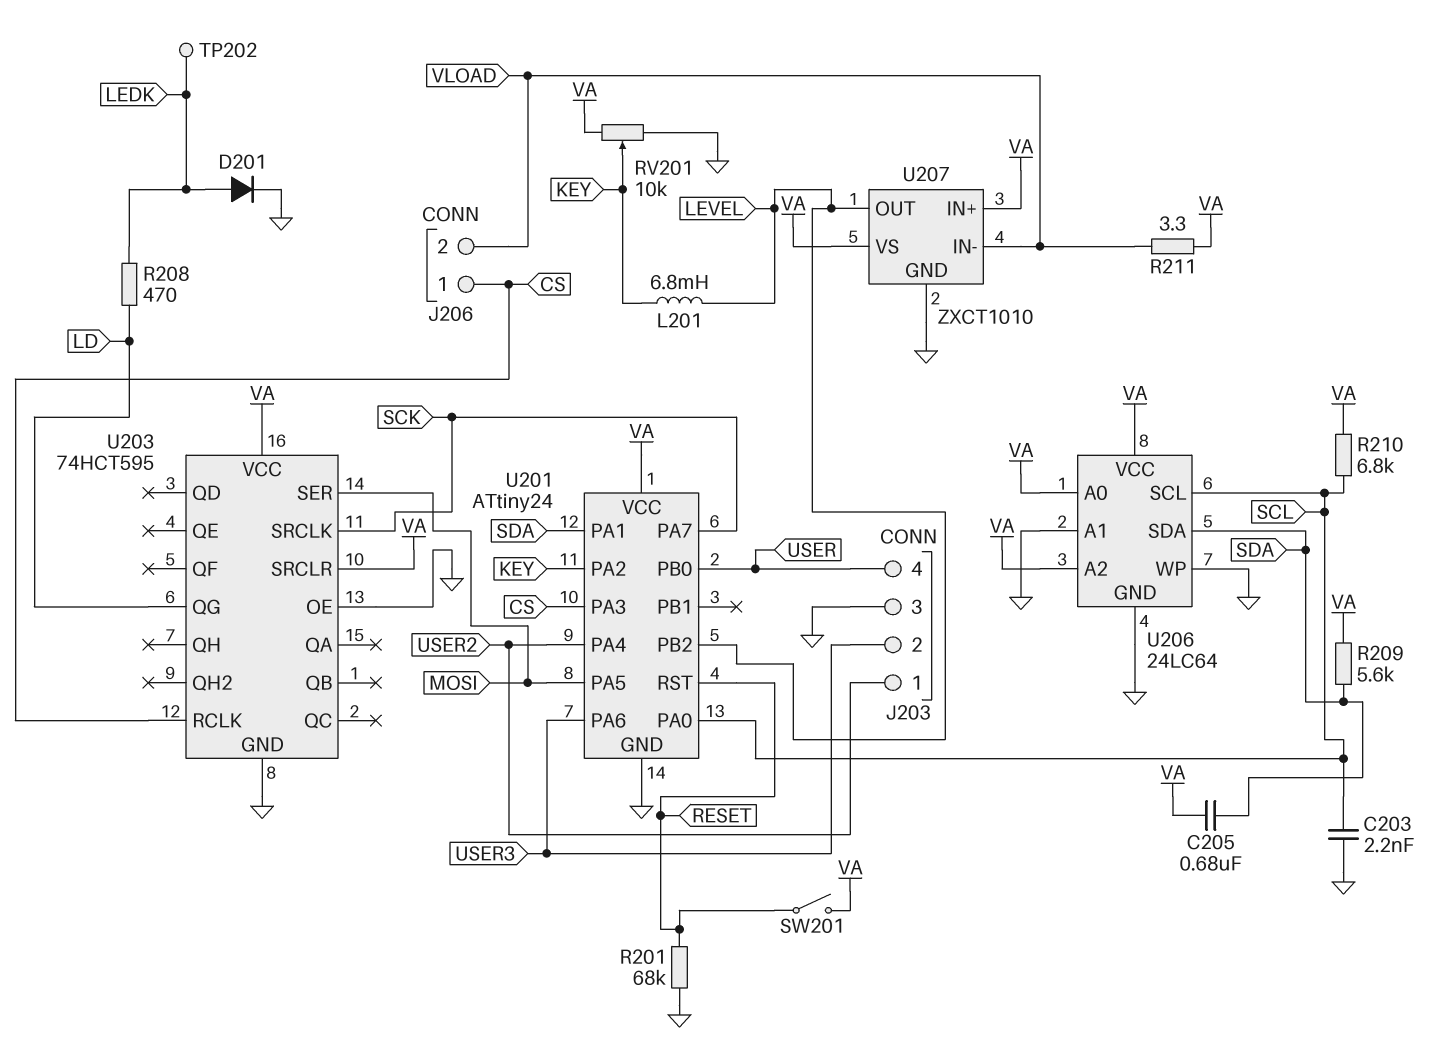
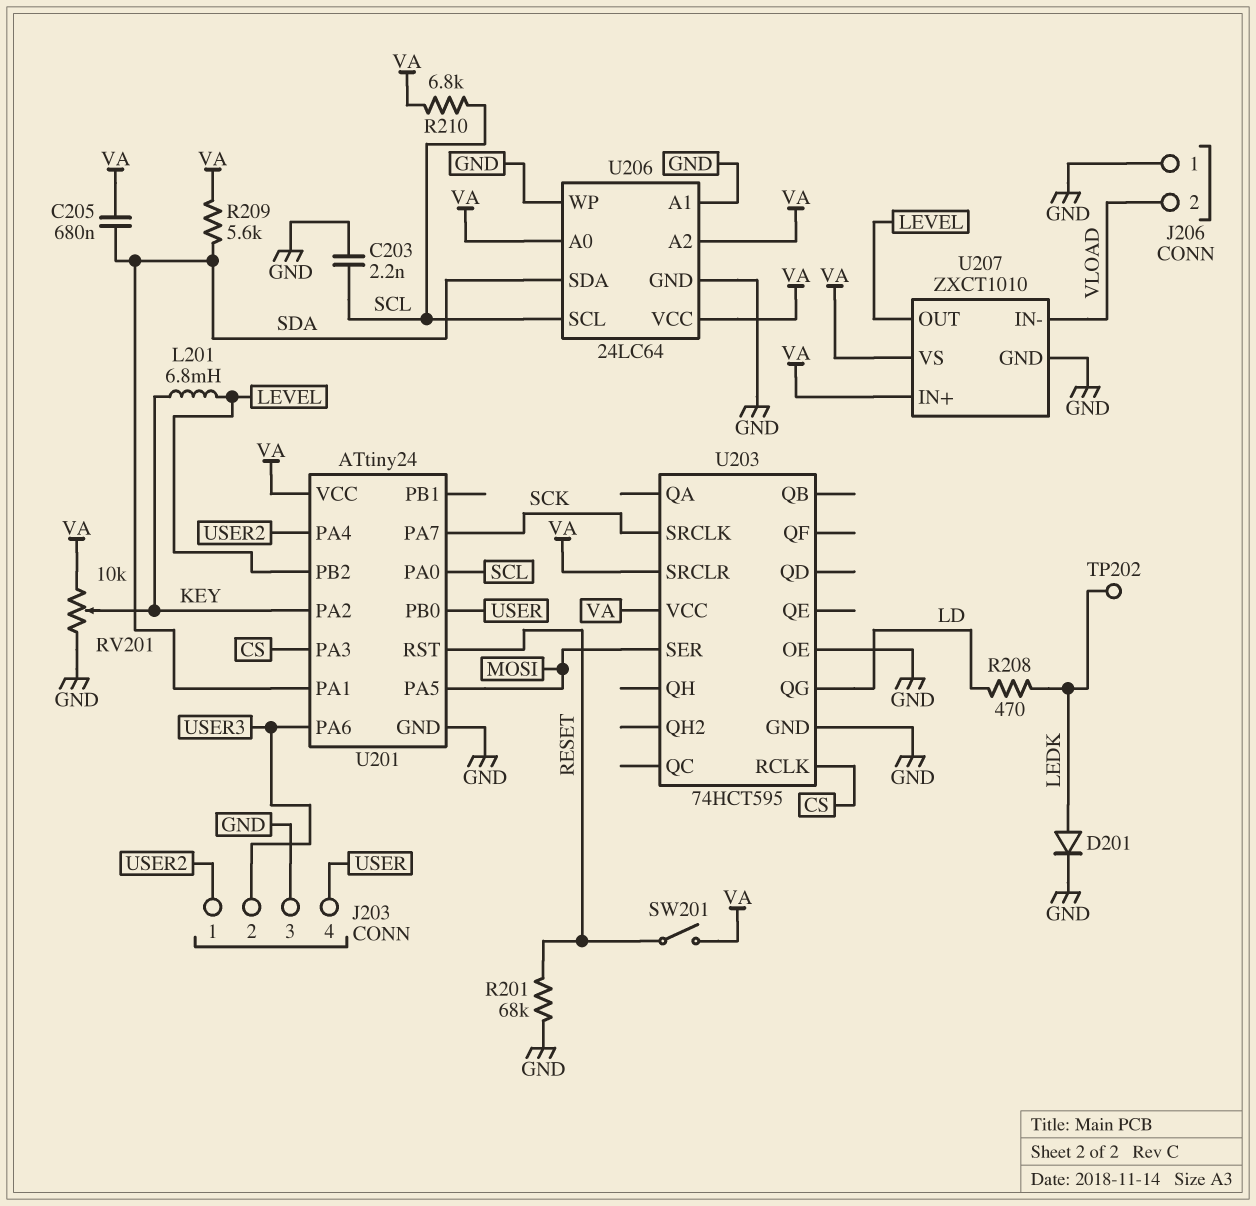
J206 pin 1: CS -> GND
R211: 3.3 (VA, VLOAD) -> none

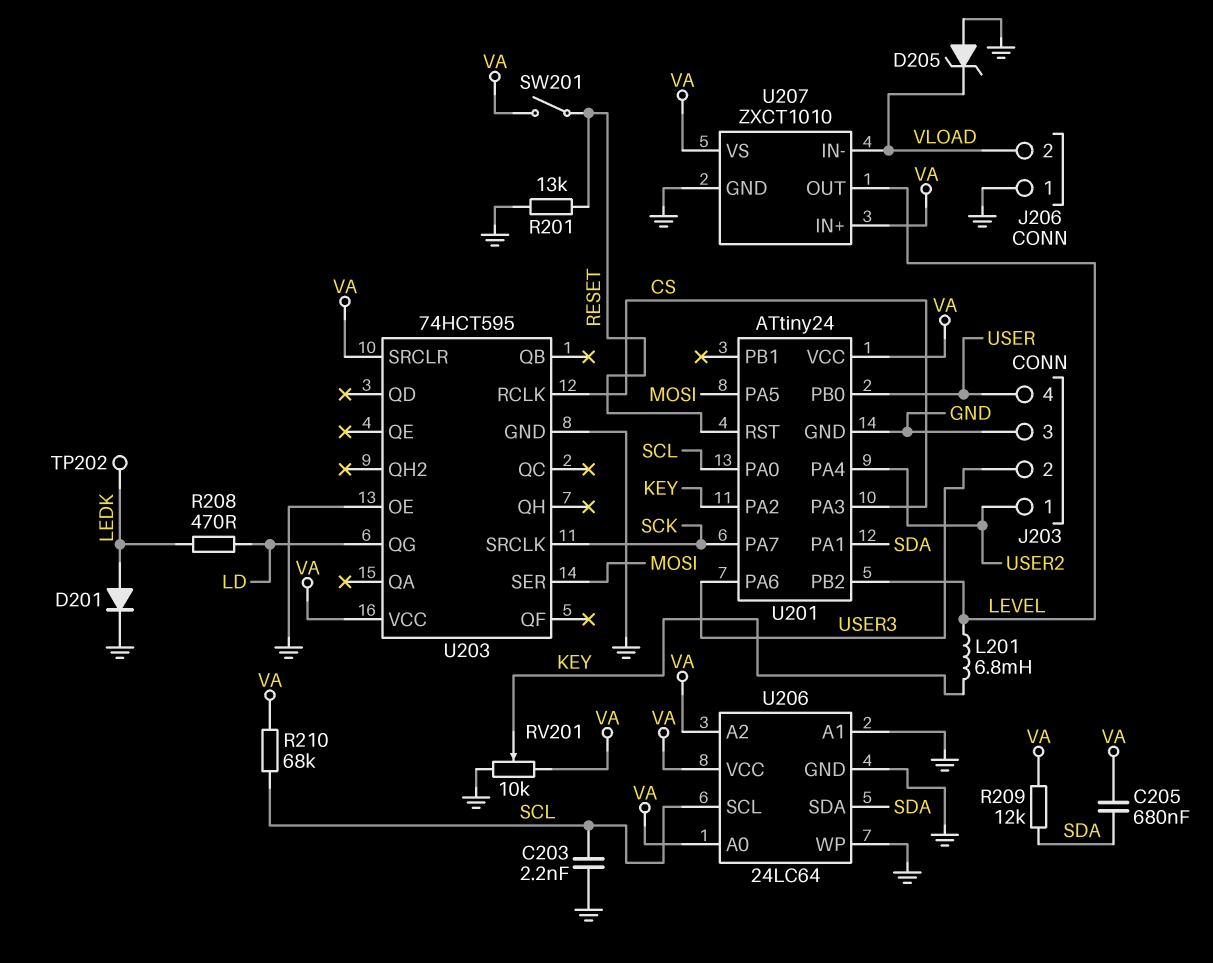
D205: none -> zener (A GND, K VLOAD)
R201: 68k (GND, RESET) -> 13k (GND, RESET)
R209: 5.6k (SDA, VA) -> 12k (SDA, VA)
R210: 6.8k (SCL, VA) -> 68k (SCL, VA)

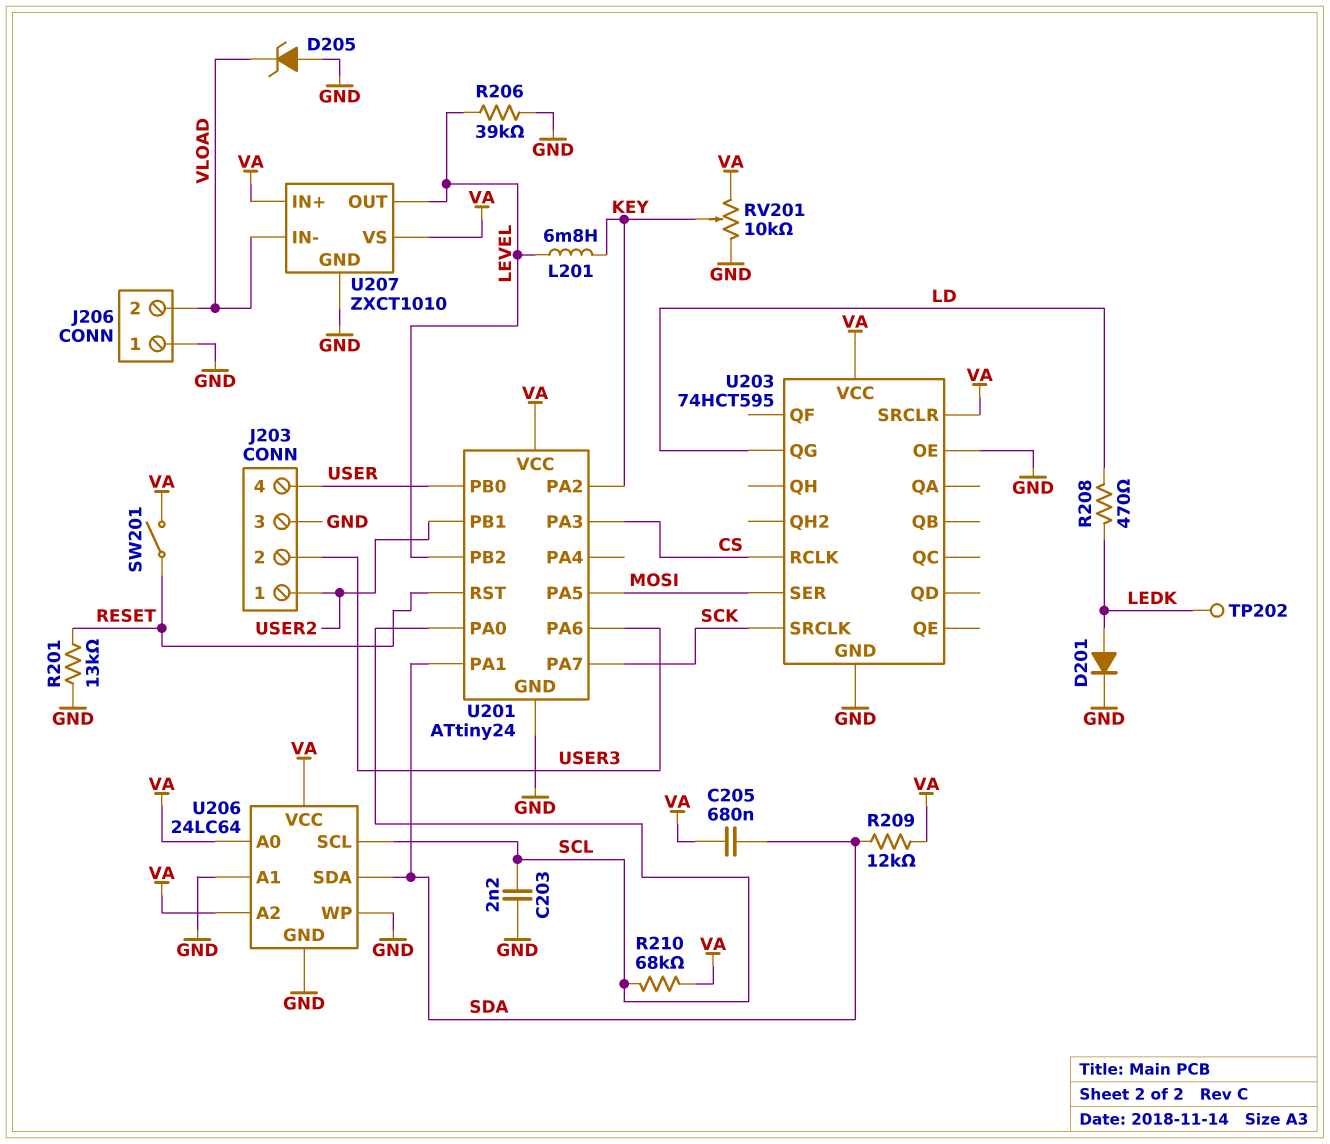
R206: none -> 39k (GND, LEVEL)
U201 pin PA4: USER2 -> none
U201 pin PB1: none -> USER2

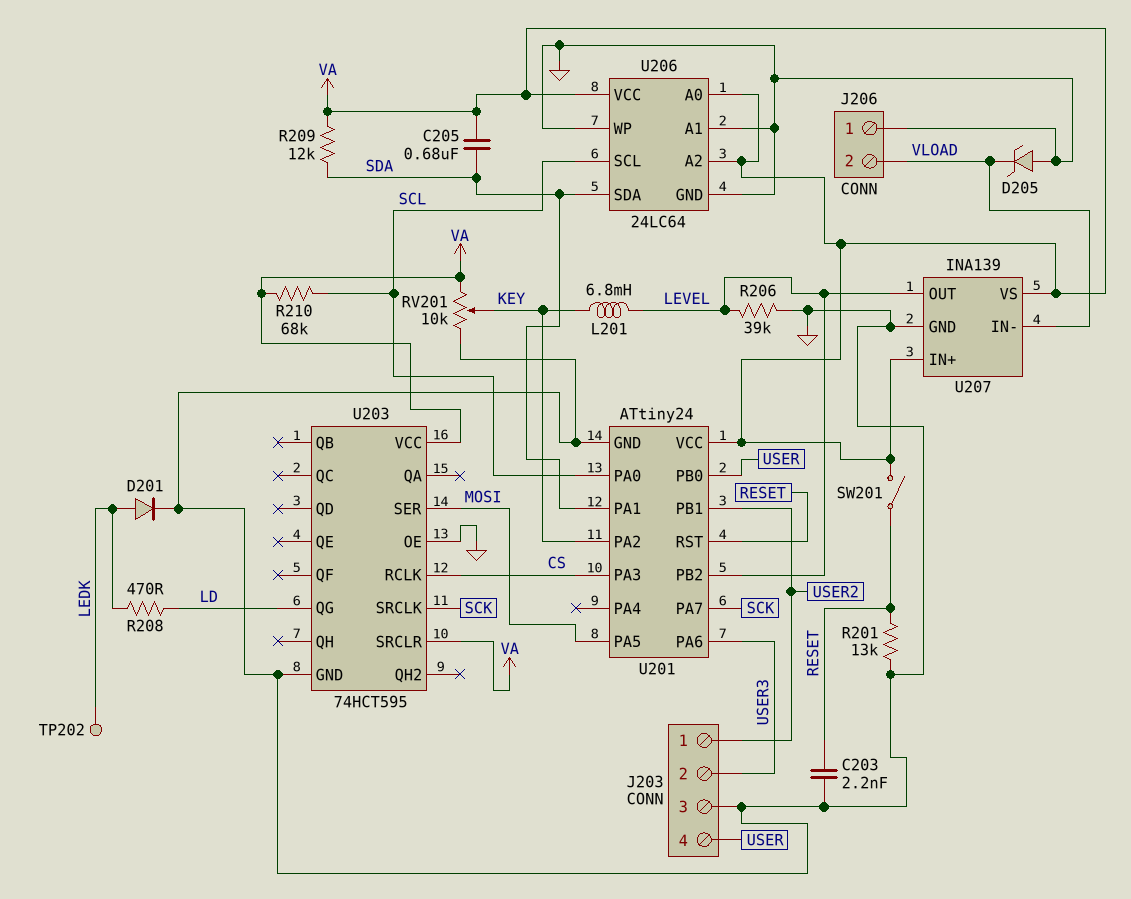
C203: 2.2nF (GND, SCL) -> 2.2nF (GND, RESET)
U207: ZXCT1010 -> INA139

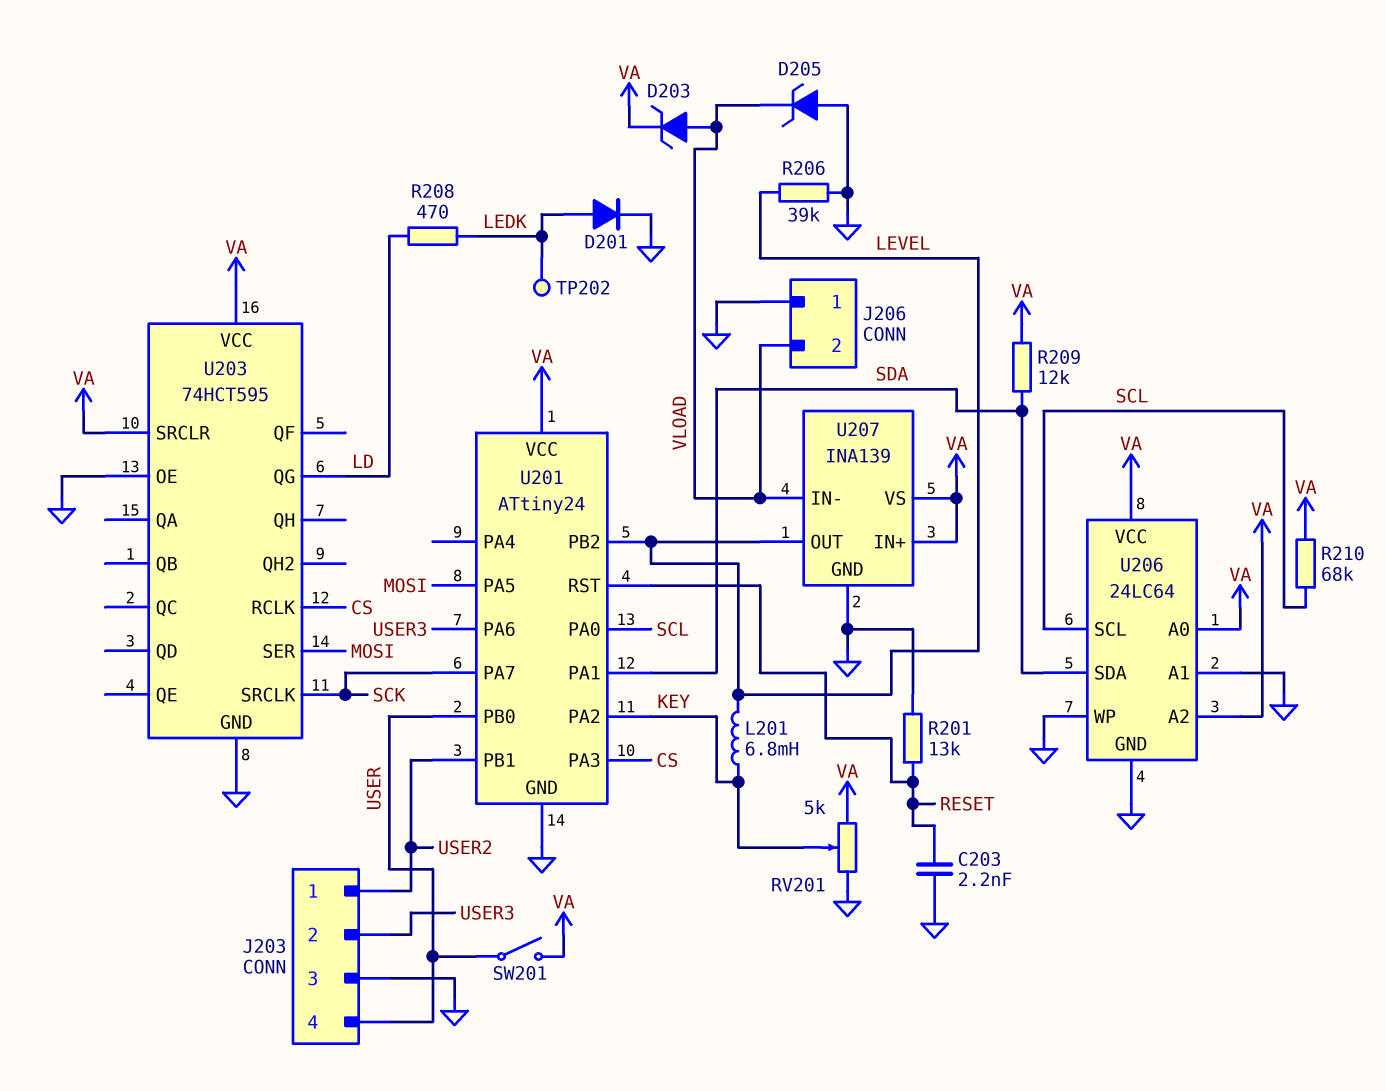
C205: 680nF (SDA, VA) -> none
D203: none -> zener (A VLOAD, K VA)
RV201: 10k (GND, VA, wiper KEY) -> 5k (GND, VA, wiper KEY)
SW201: switch (RESET, VA) -> switch (USER, VA)

